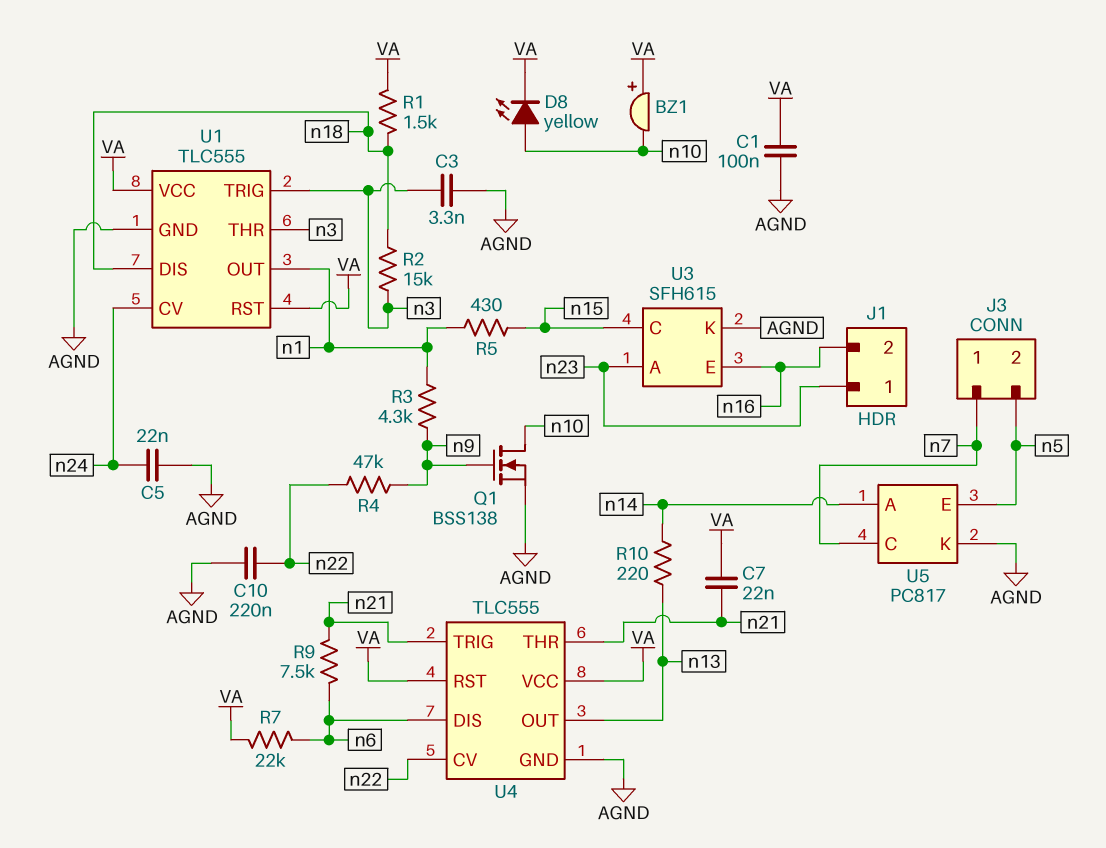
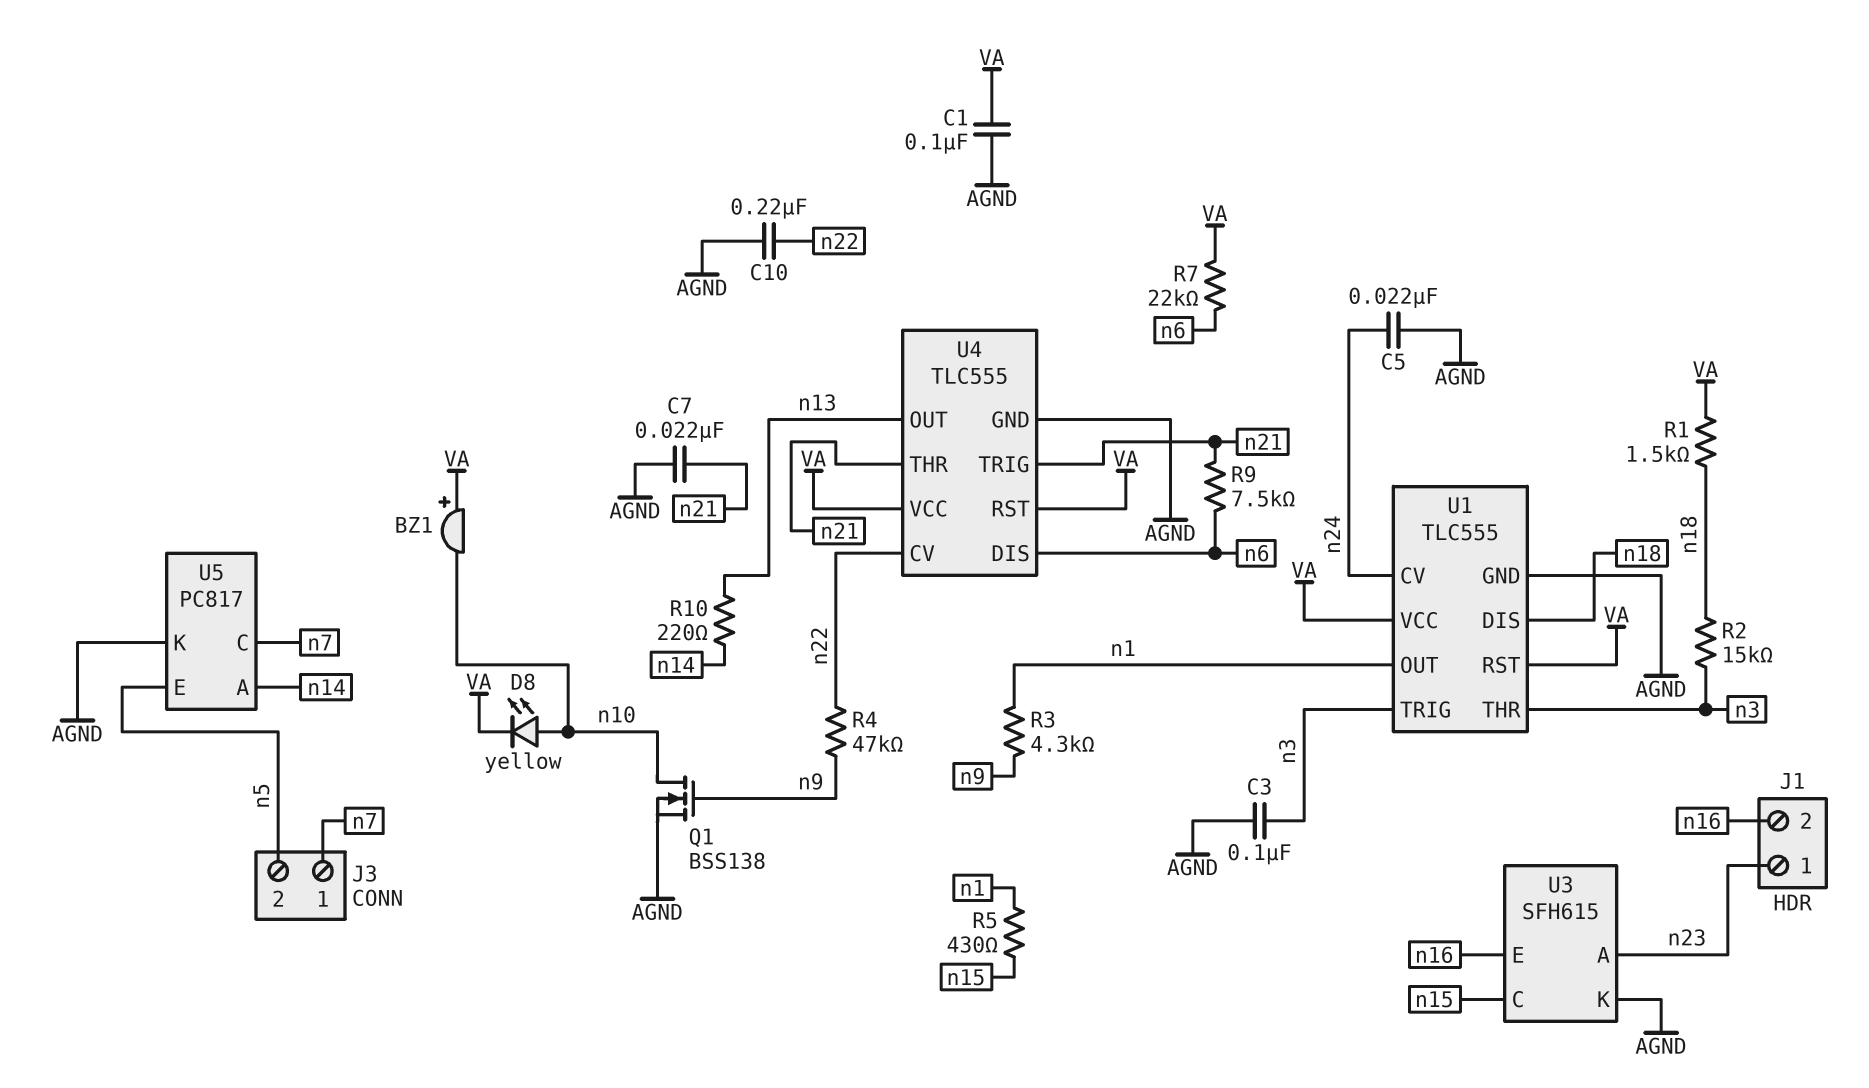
C3: 3.3nF (AGND, n3) -> 100nF (AGND, n3)
C7: 22nF (VA, n21) -> 22nF (AGND, n21)

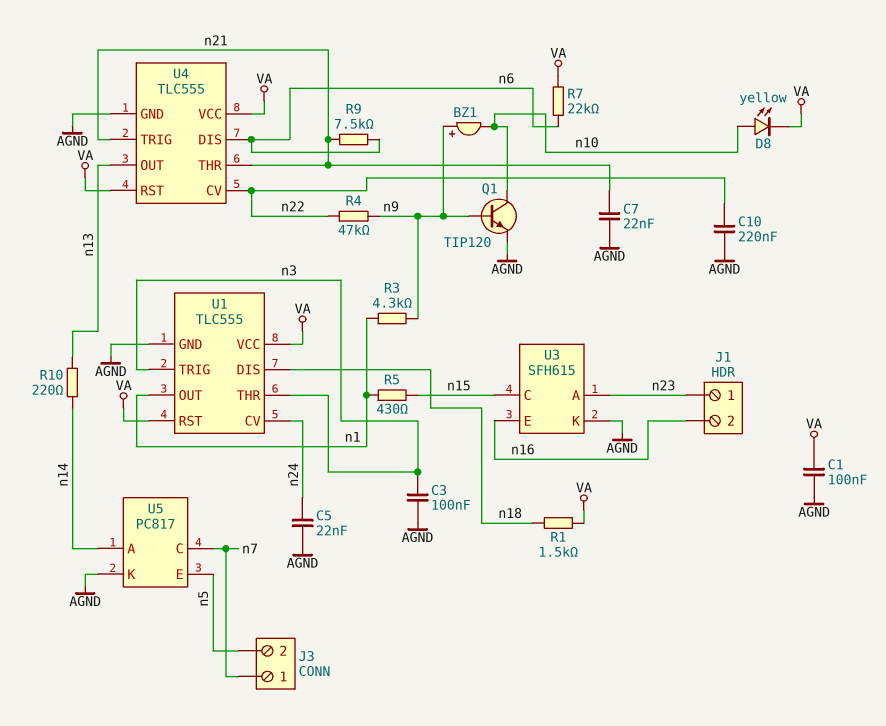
BZ1: buzzer (plus VA, minus n10) -> buzzer (plus n9, minus n10)
Q1: NMOS BSS138 (G n9, D n10, S AGND) -> NPN TIP120 (B n9, C n10, E AGND)
R2: 15k (n3, n18) -> none

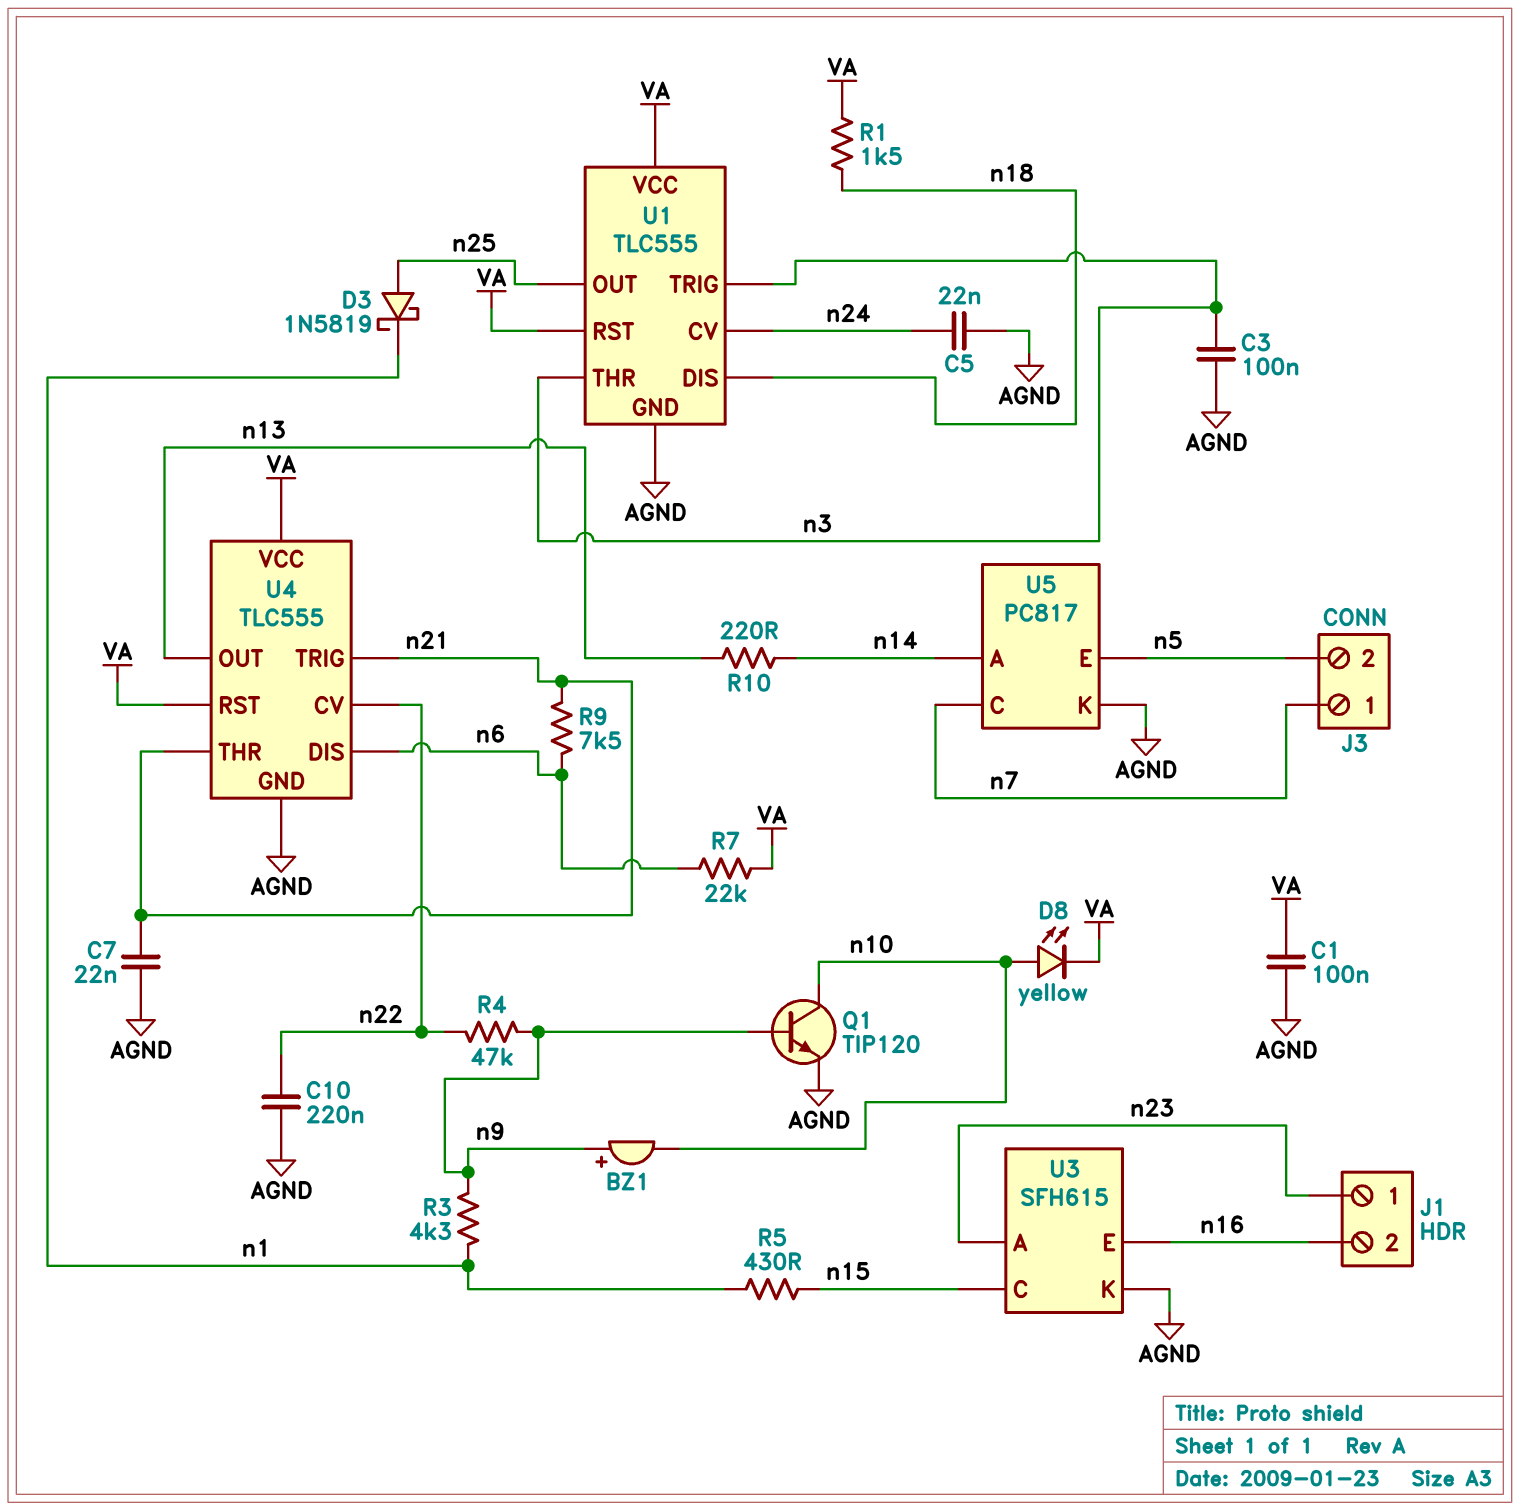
D3: none -> schottky 1N5819 (A n25, K n1)
U1 pin OUT: n1 -> n25

